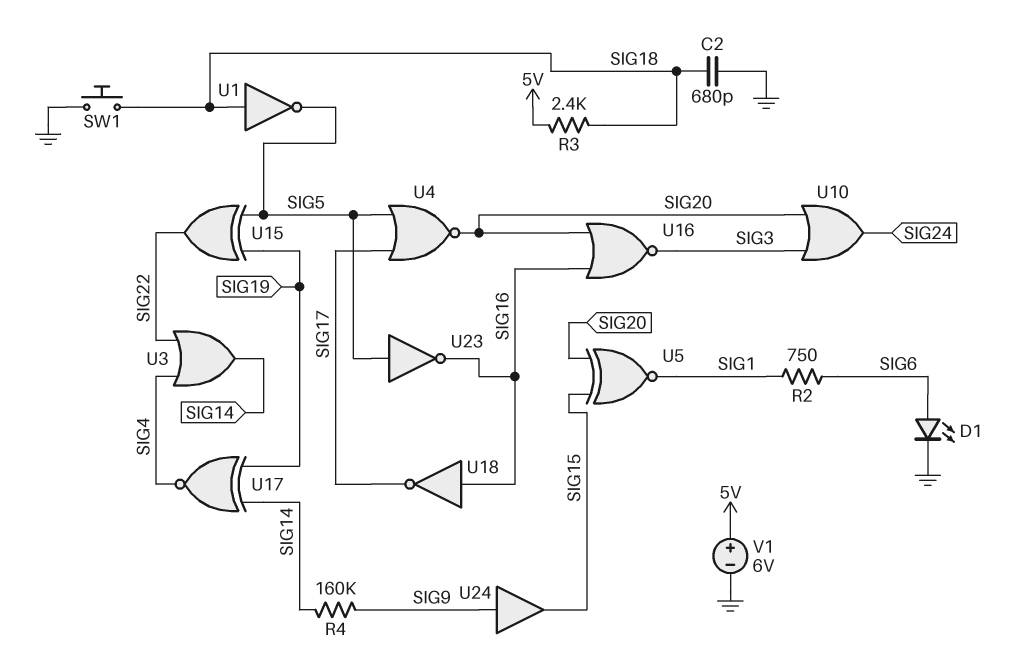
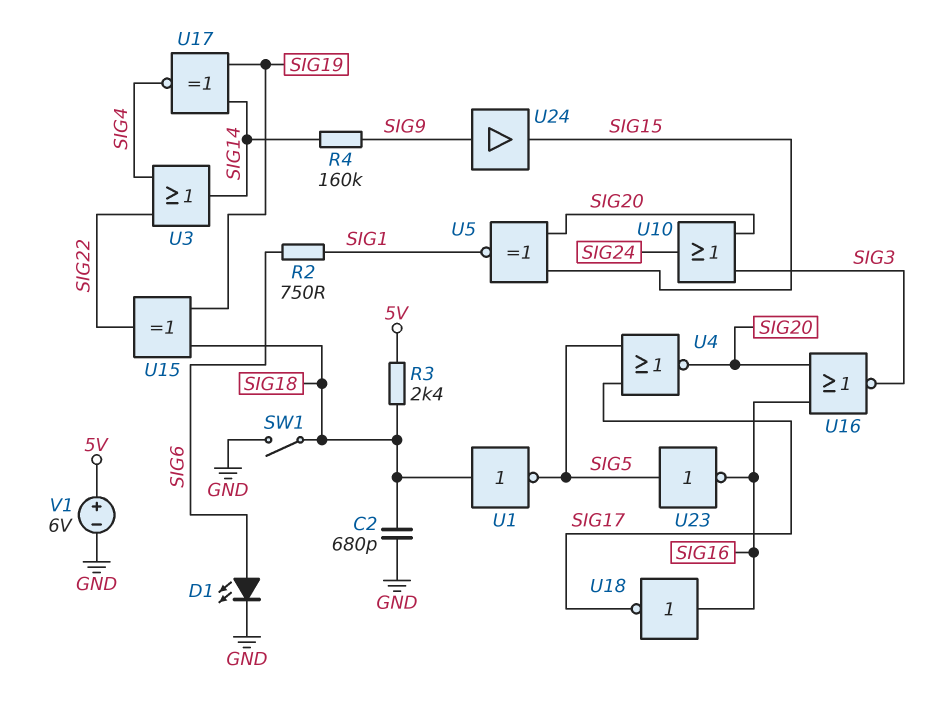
SW1: button (GND, SIG18) -> switch (GND, SIG18)
U15: XOR (in SIG5, in SIG19, out SIG22) -> XOR (in SIG18, in SIG19, out SIG22)

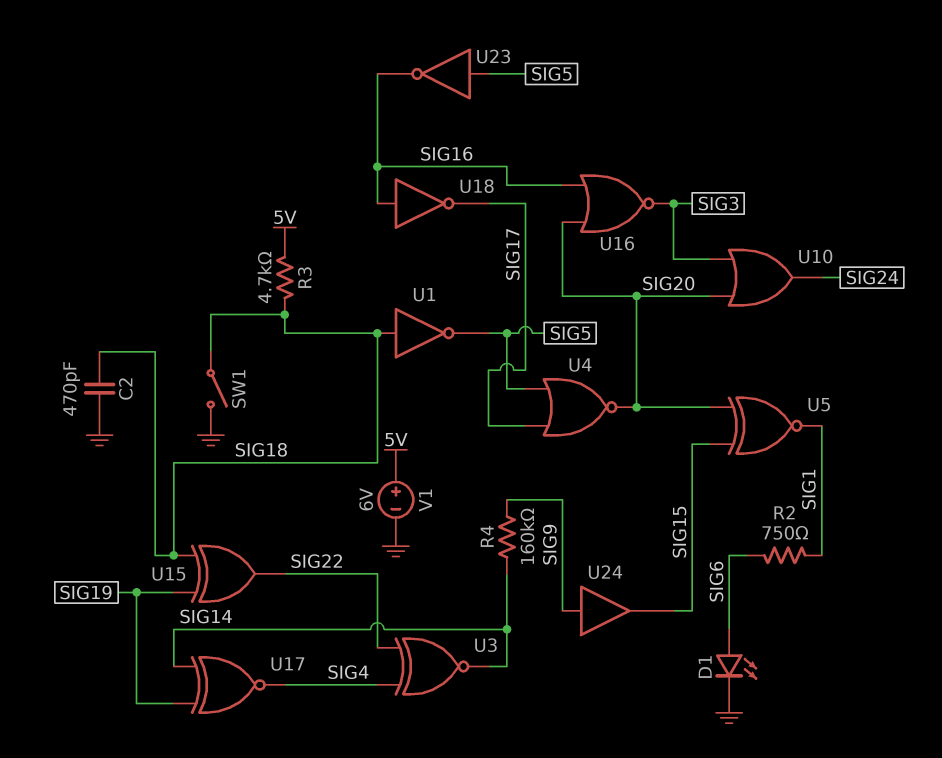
C2: 680pF (GND, SIG18) -> 470pF (GND, SIG18)
R3: 2.4k (5V, SIG18) -> 4.7k (5V, SIG18)
U3: OR (in SIG4, in SIG22, out SIG14) -> XNOR (in SIG4, in SIG22, out SIG14)

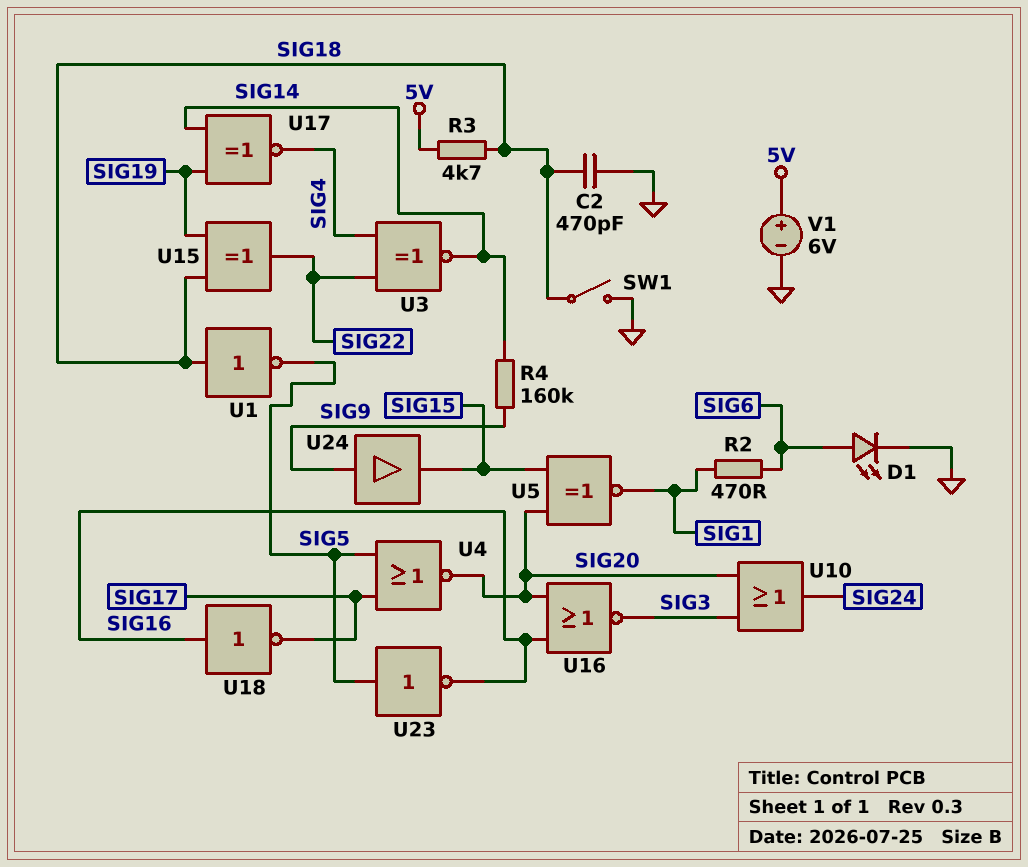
R2: 750 (SIG1, SIG6) -> 470 (SIG1, SIG6)

